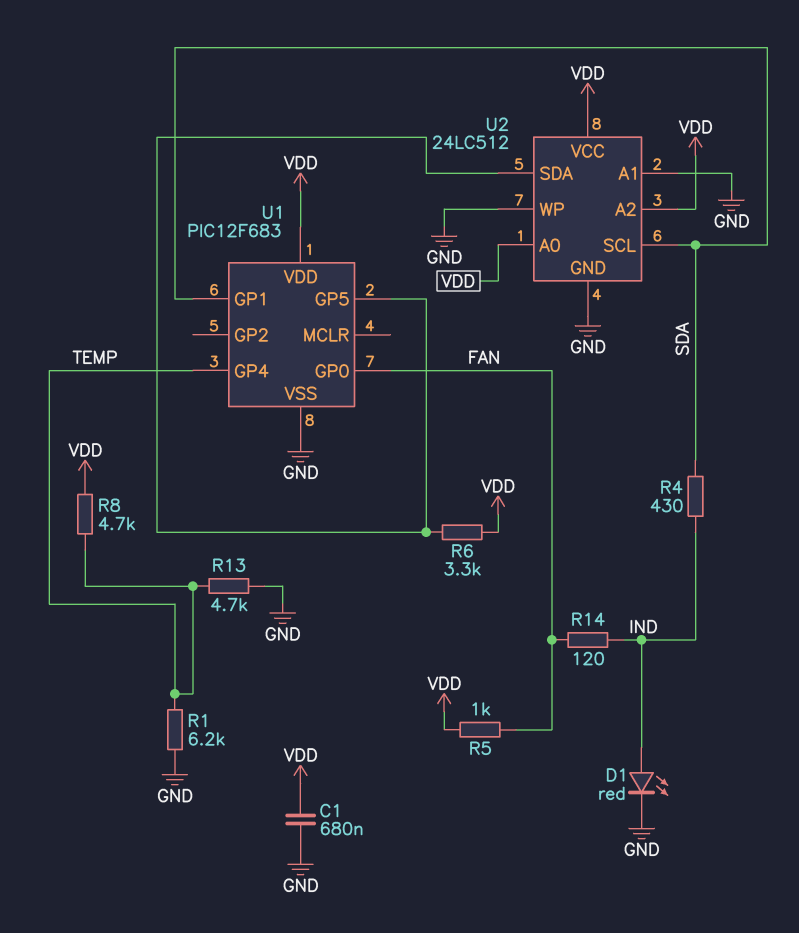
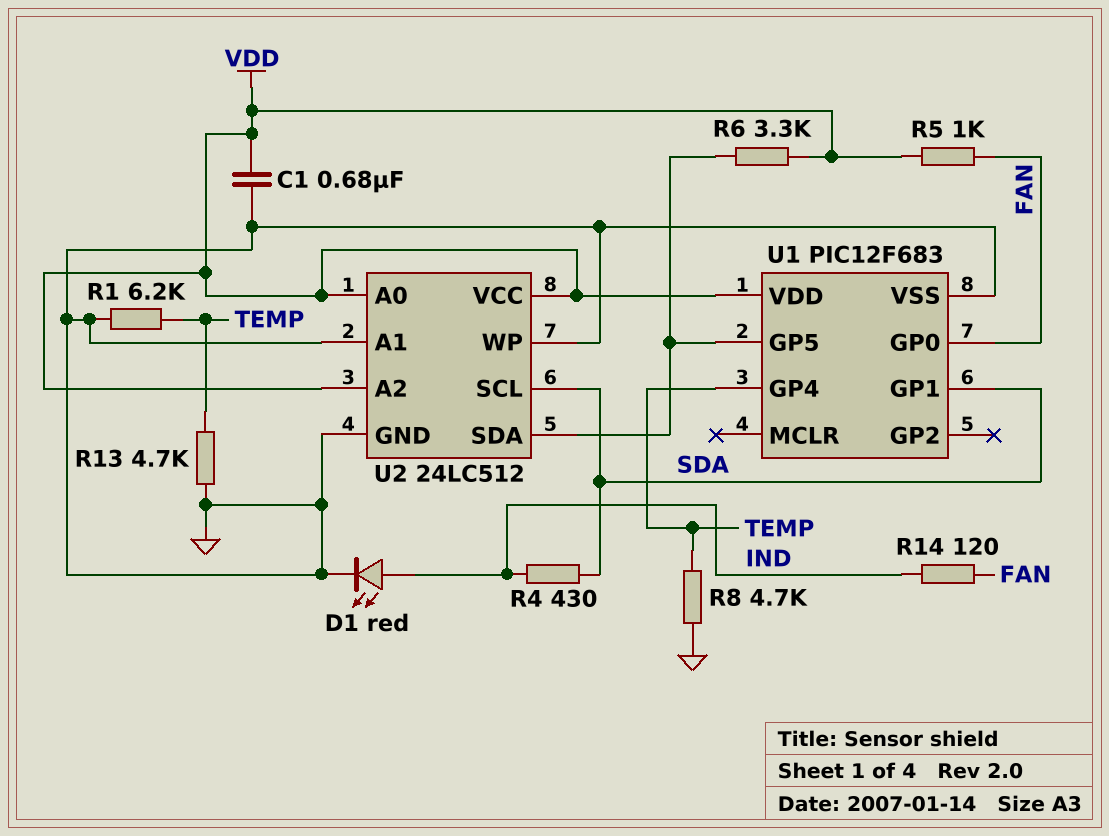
R8: 4.7k (TEMP, VDD) -> 4.7k (GND, TEMP)

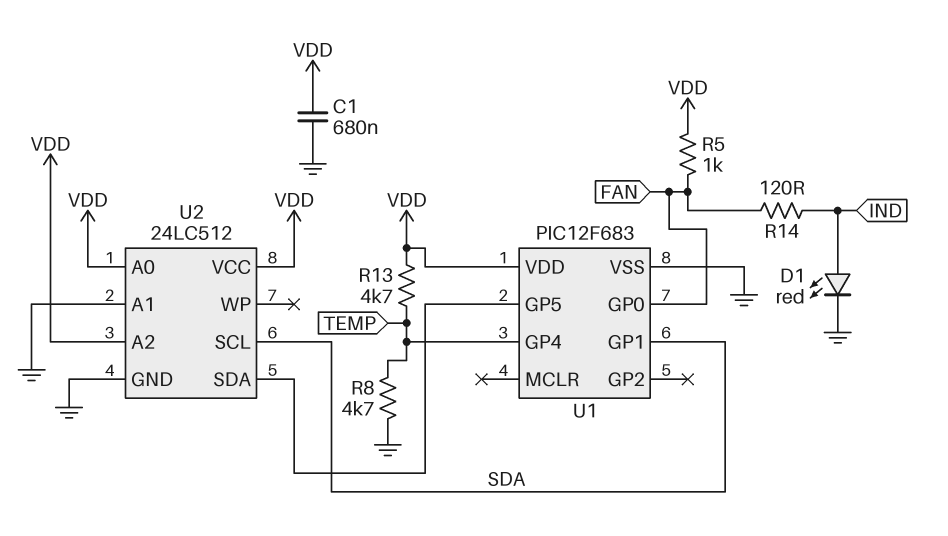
R1: 6.2k (GND, TEMP) -> none
R4: 430 (IND, SDA) -> none
R6: 3.3k (U1/GP5, VDD) -> none
R13: 4.7k (GND, TEMP) -> 4.7k (TEMP, VDD)
U2 pin WP: GND -> none

